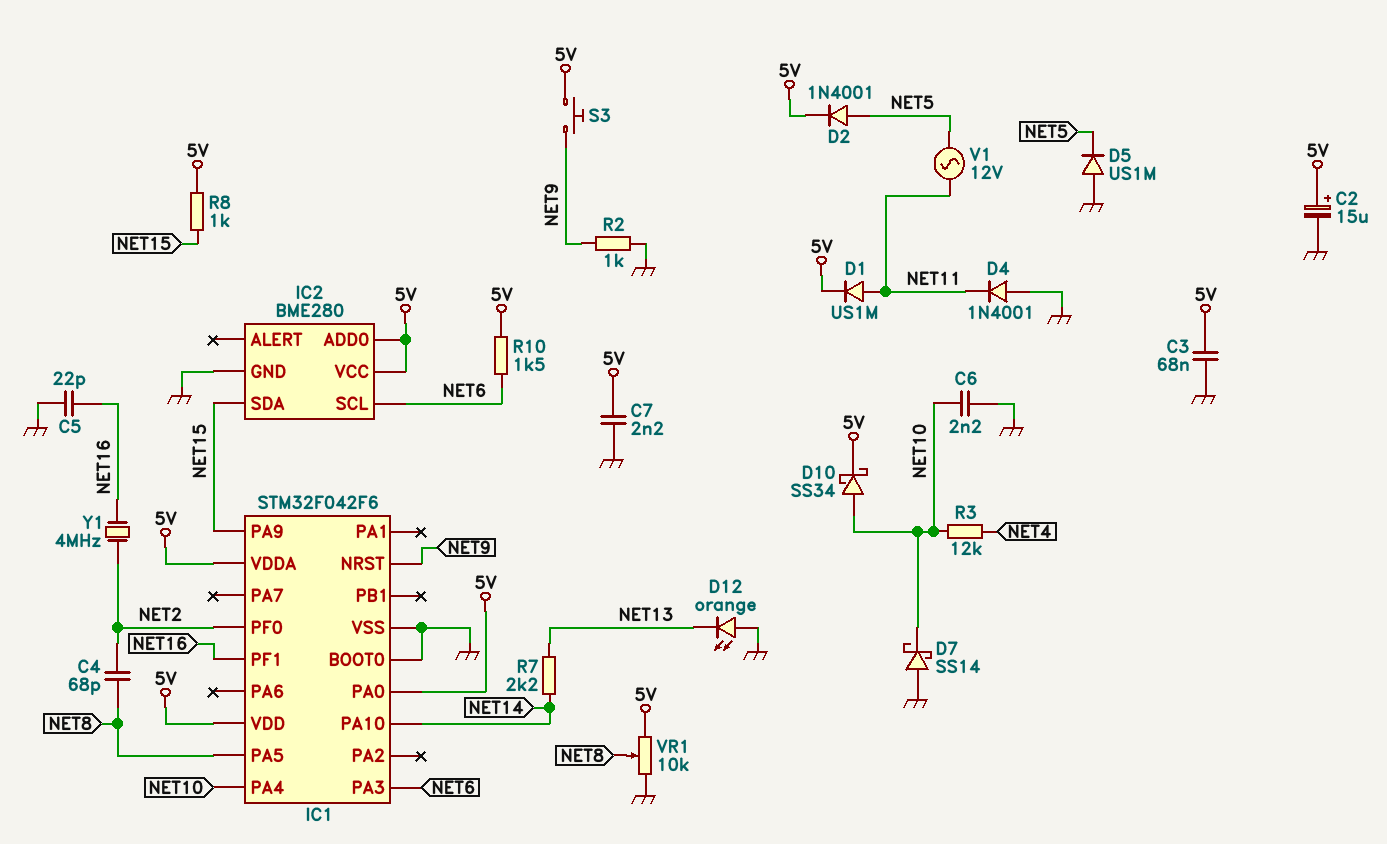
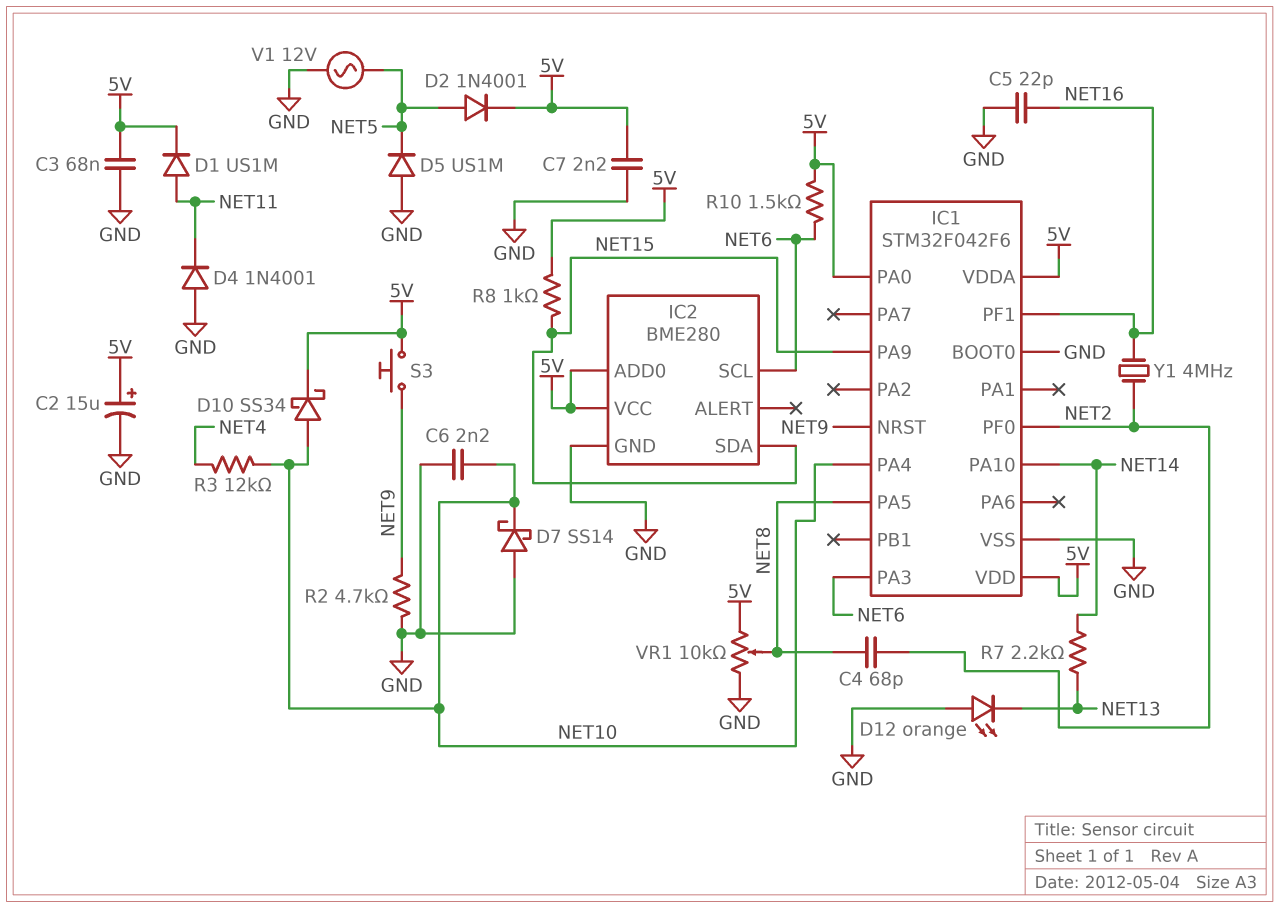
R2: 1k (GND, NET9) -> 4.7k (GND, NET9)
V1: AC 12V (NET5, NET11) -> AC 12V (GND, NET5)

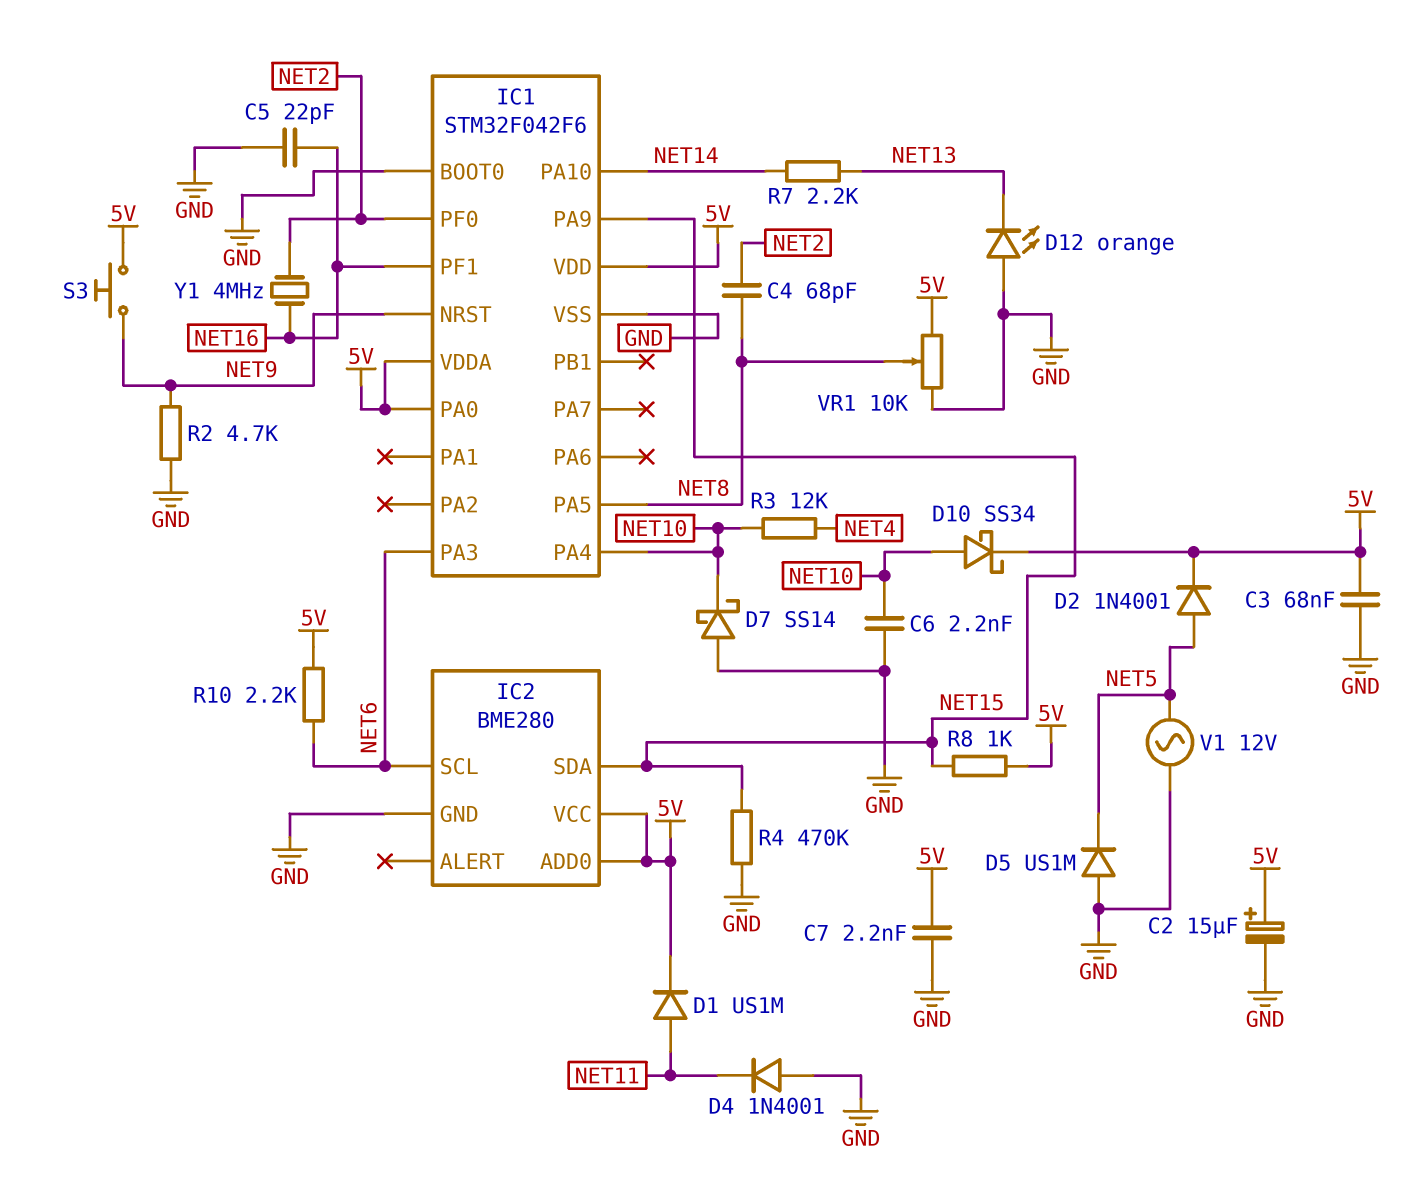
R4: none -> 470k (GND, NET15)
R10: 1.5k (5V, NET6) -> 2.2k (5V, NET6)

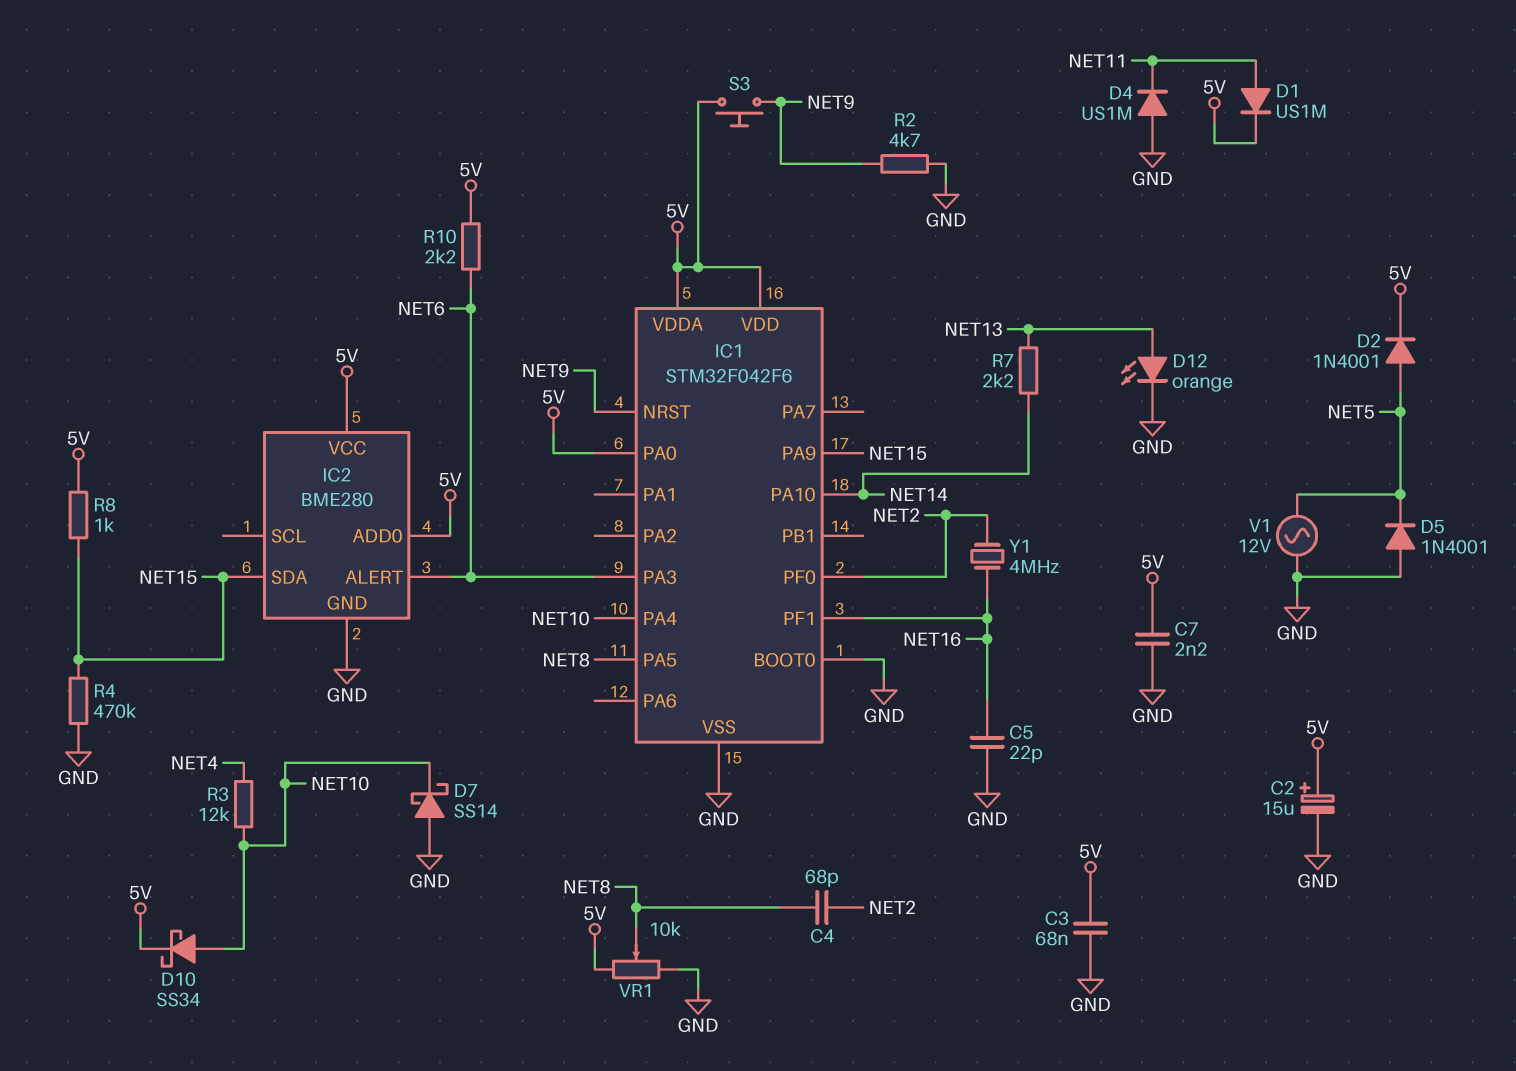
C6: 2.2nF (GND, NET10) -> none
D4: diode 1N4001 (A GND, K NET11) -> diode US1M (A GND, K NET11)
D5: diode US1M (A GND, K NET5) -> diode 1N4001 (A GND, K NET5)
D12: LED orange (A GND, K NET13) -> LED orange (A NET13, K GND)
IC2 pin ALERT: none -> NET6
IC2 pin SCL: NET6 -> none

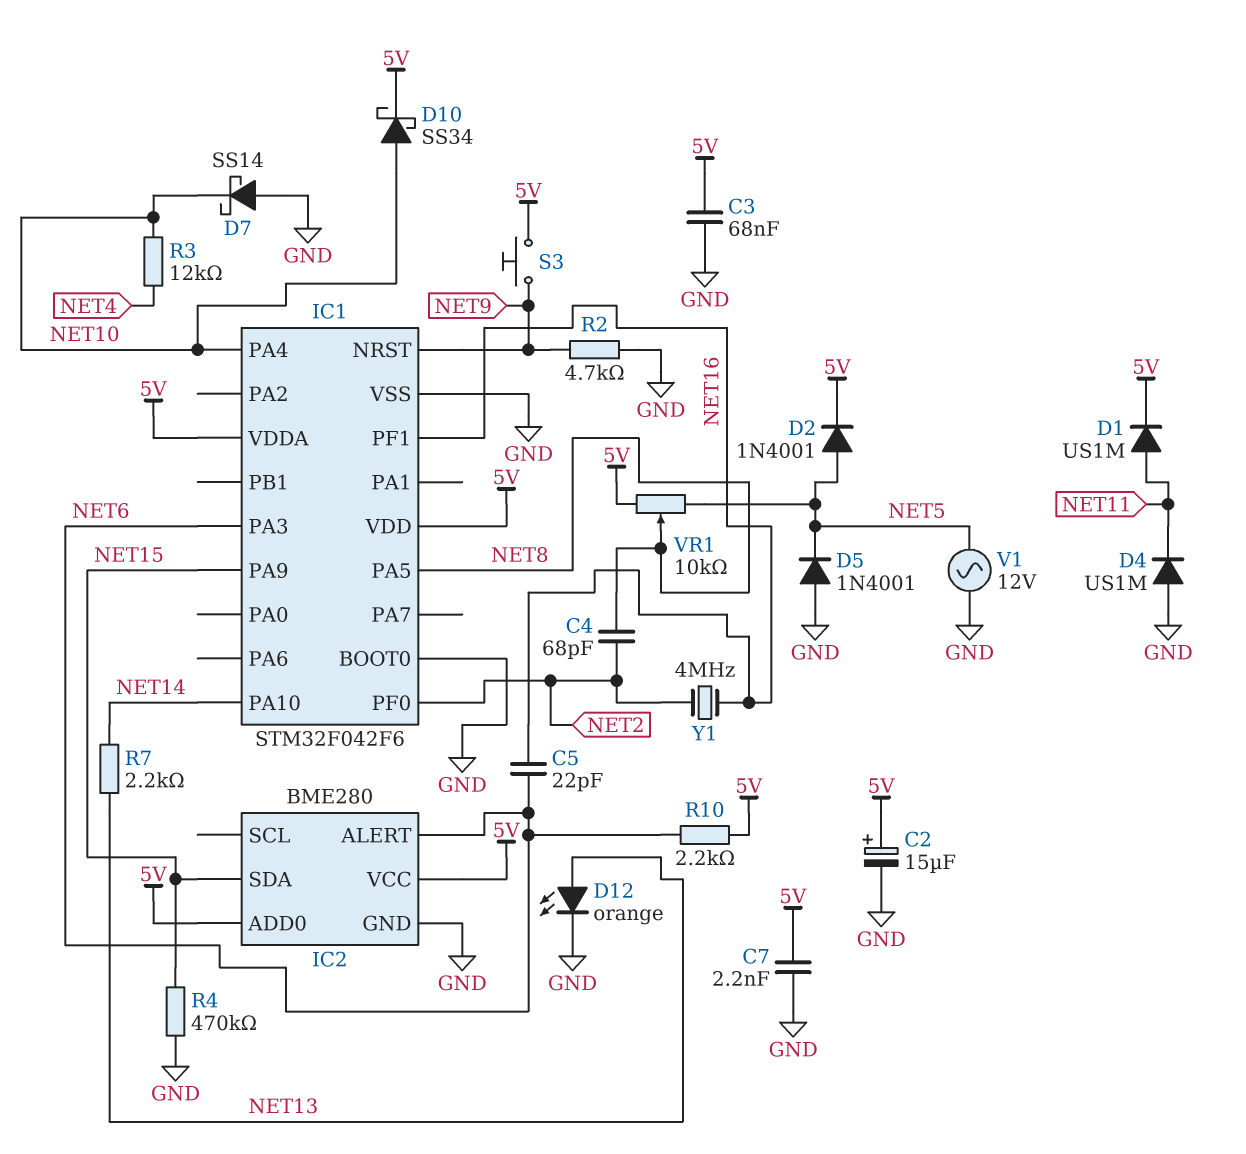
C5: 22pF (GND, NET16) -> 22pF (NET6, NET16)
IC1 pin PA0: 5V -> none
R8: 1k (5V, NET15) -> none
VR1: 10k (5V, GND, wiper NET8) -> 10k (5V, NET5, wiper NET8)

